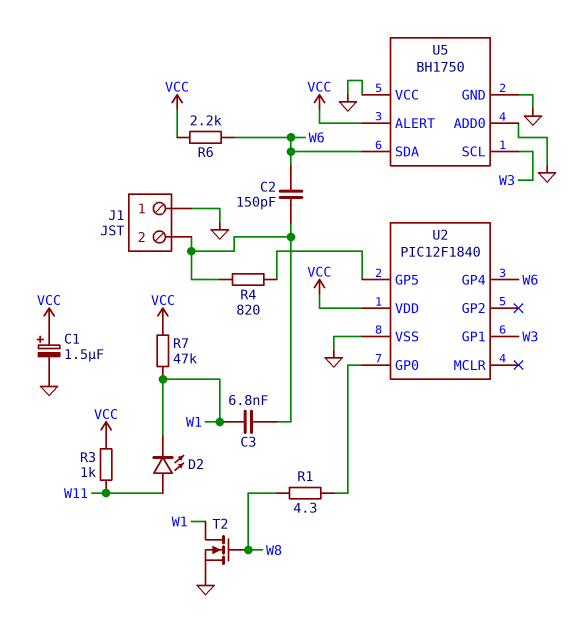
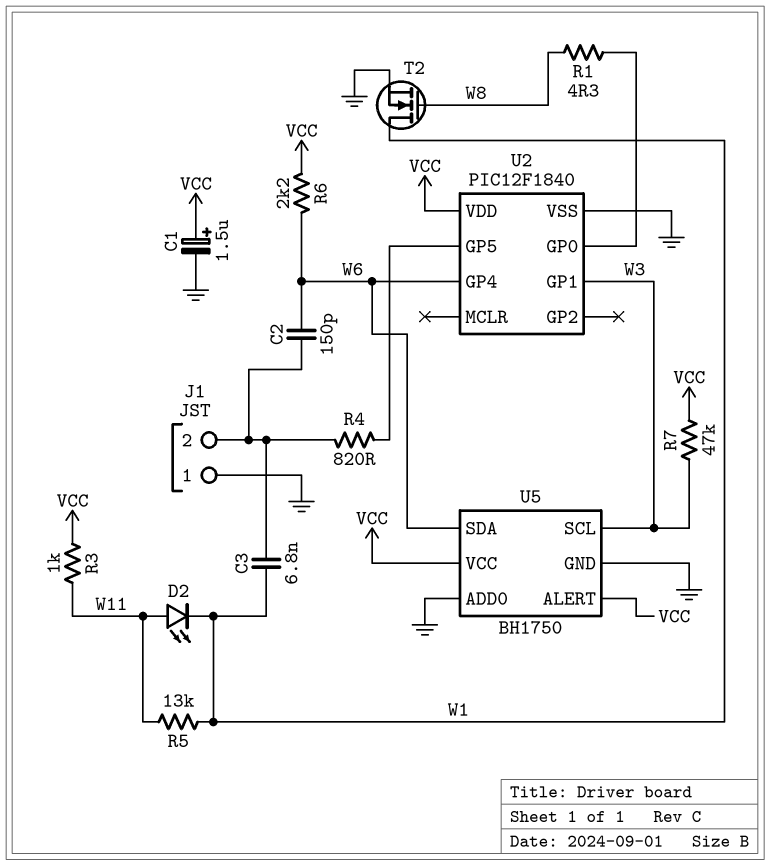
R5: none -> 13k (W1, W11)
R7: 47k (VCC, W1) -> 47k (VCC, W3)
U5 pin VCC: GND -> VCC

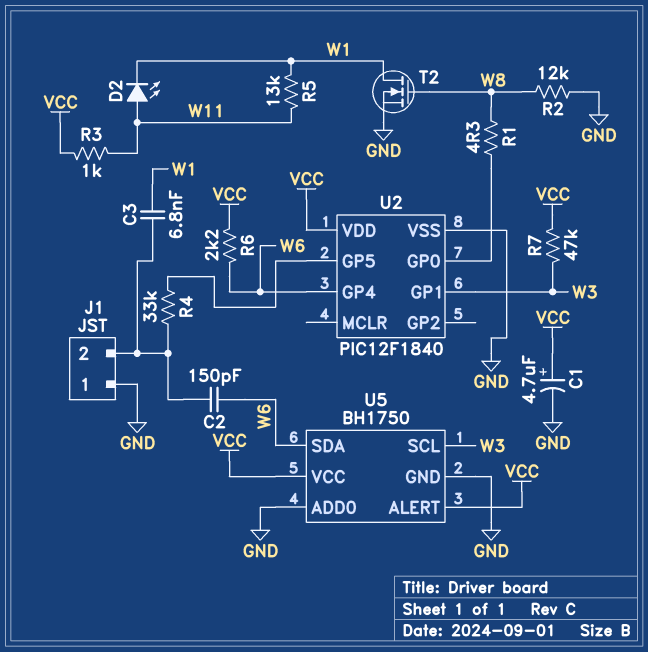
C1: 1.5uF (plus VCC, minus GND) -> 4.7uF (plus VCC, minus GND)
R2: none -> 12k (GND, W8)
R4: 820 (J1/2, U2/GP5) -> 33k (J1/2, U2/GP5)

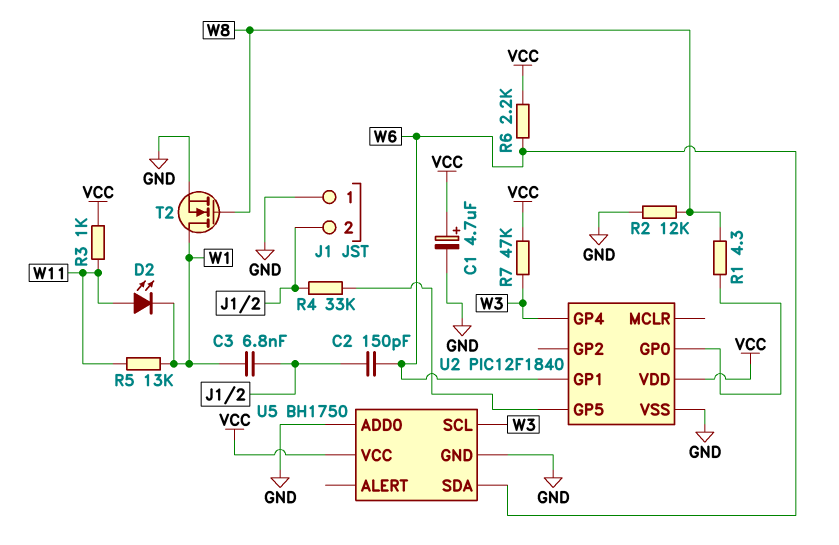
U2 pin GP1: W3 -> W6
U2 pin GP4: W6 -> W3
U5 pin ALERT: VCC -> none

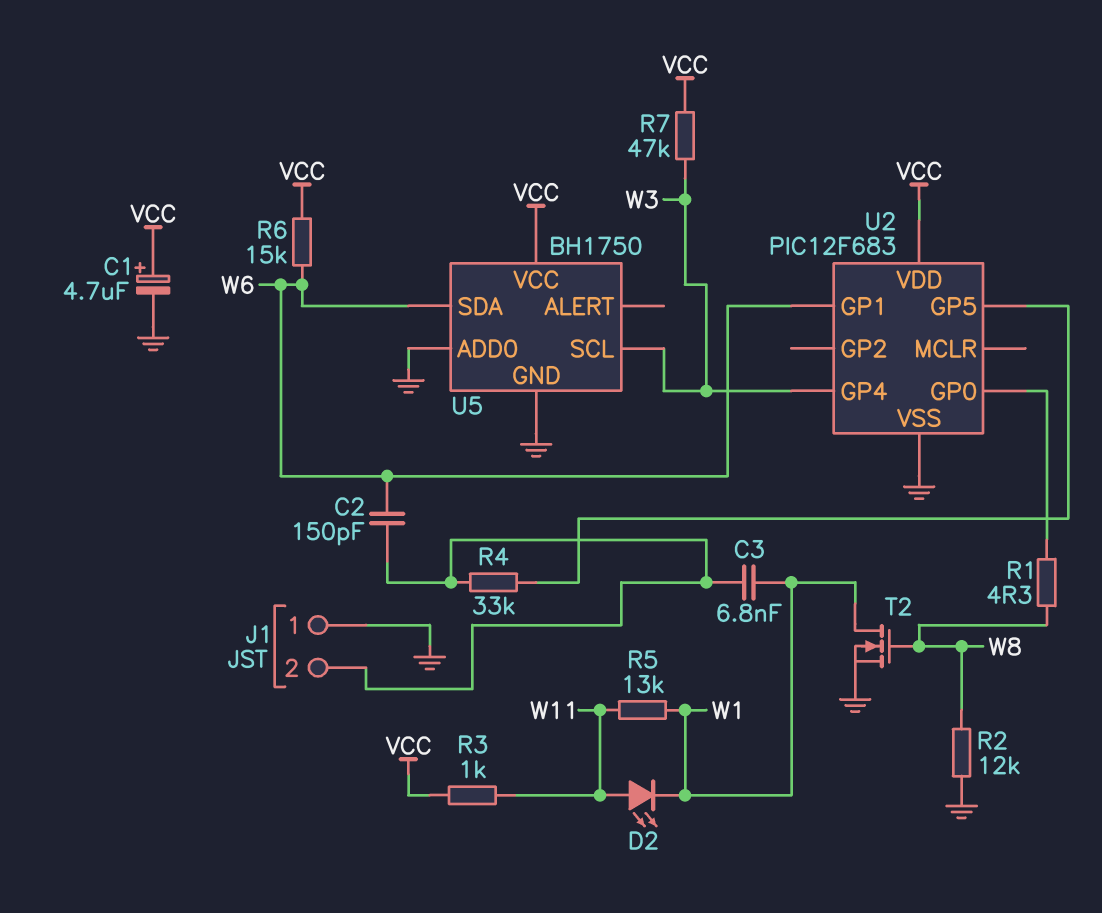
R6: 2.2k (VCC, W6) -> 15k (VCC, W6)
U2: PIC12F1840 -> PIC12F683

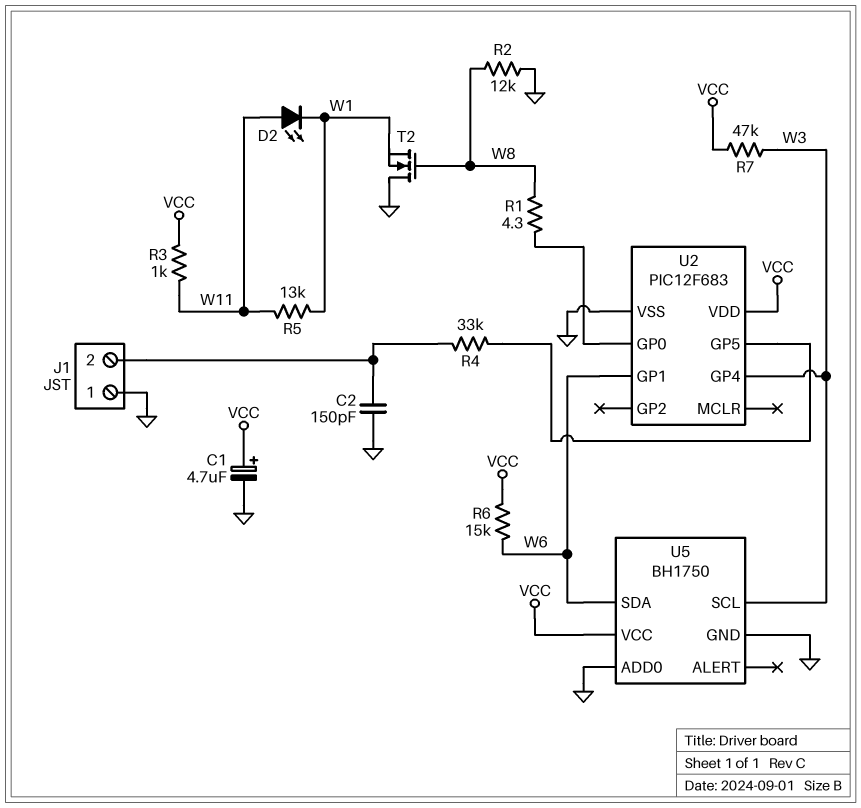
C2: 150pF (J1/2, W6) -> 150pF (GND, J1/2)
C3: 6.8nF (J1/2, W1) -> none
T2: NMOS (G W8, D W1, S GND) -> NMOS (G W8, D GND, S W1)

